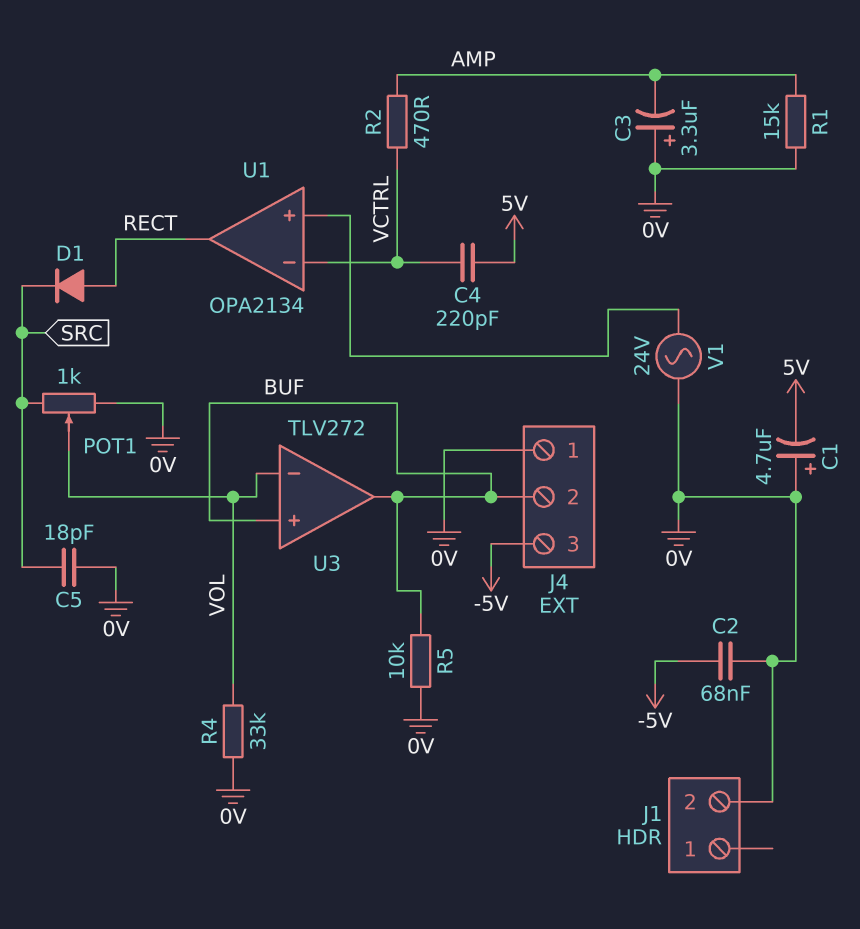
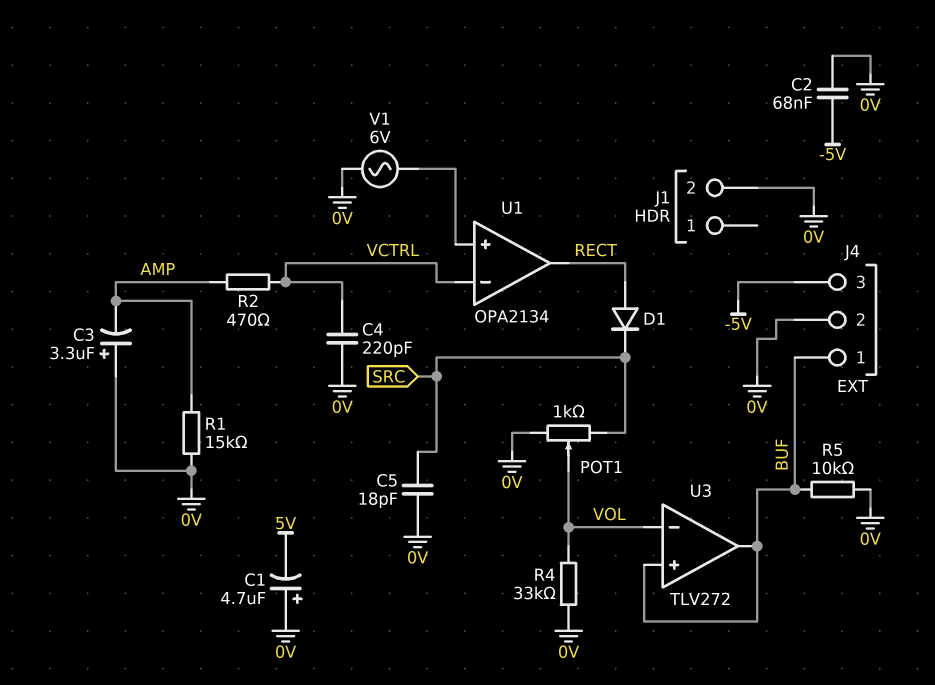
C4: 220pF (5V, VCTRL) -> 220pF (0V, VCTRL)
J4 pin 1: 0V -> BUF
J4 pin 2: BUF -> 0V
V1: AC 24V (0V, U1/in+) -> AC 6V (0V, U1/in+)

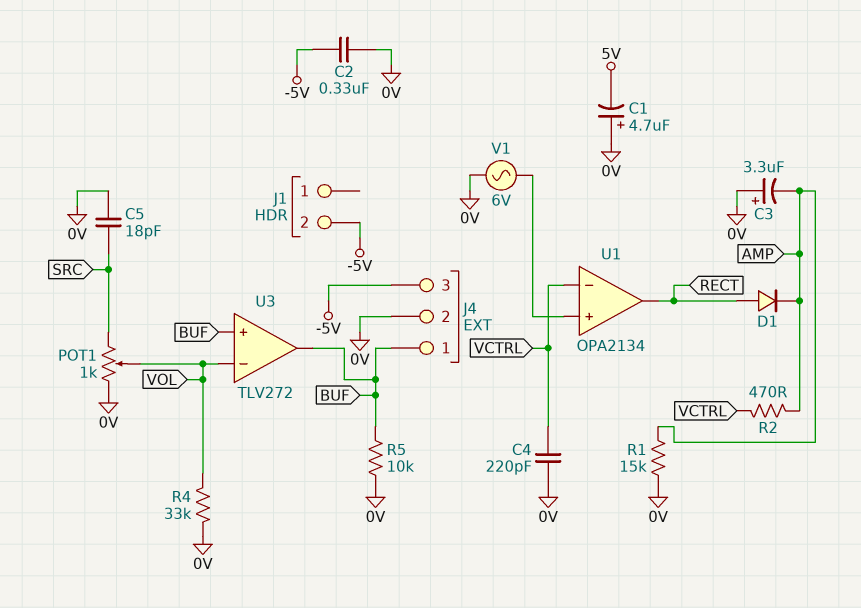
C2: 68nF (-5V, 0V) -> 330nF (-5V, 0V)
D1: diode (A RECT, K SRC) -> diode (A RECT, K AMP)
J1 pin 2: 0V -> -5V

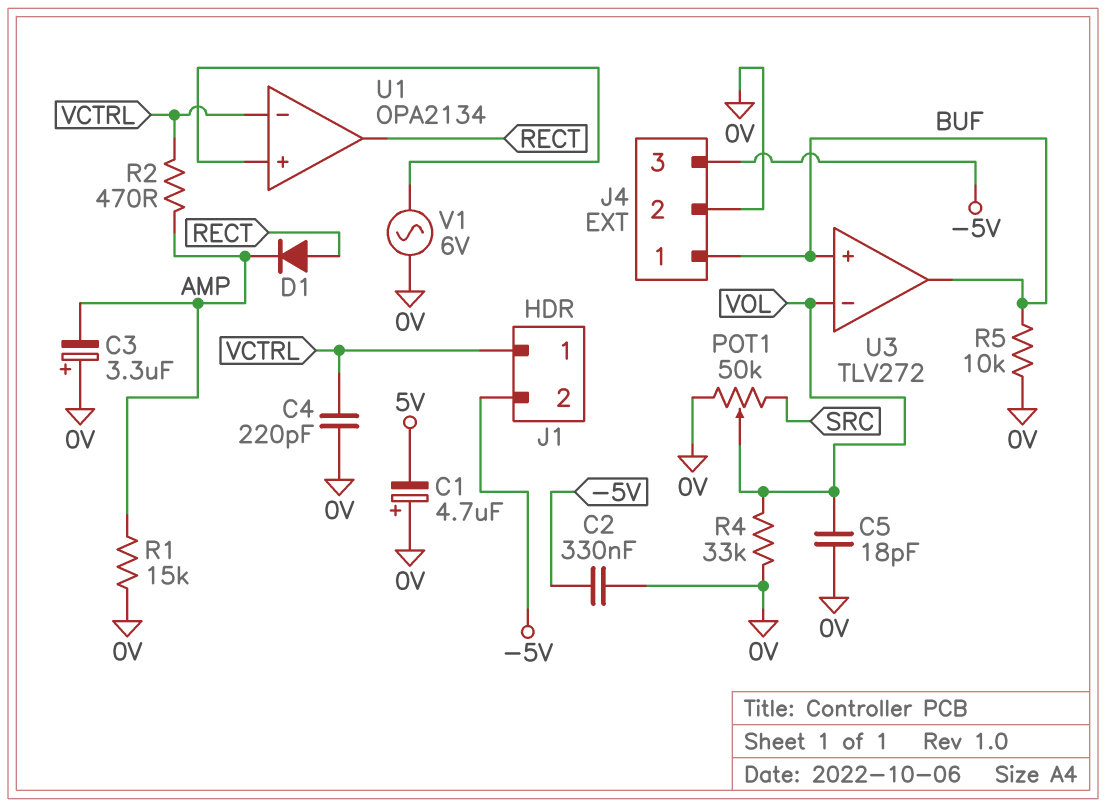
C5: 18pF (0V, SRC) -> 18pF (0V, VOL)
J1 pin 1: none -> VCTRL
POT1: 1k (0V, SRC, wiper VOL) -> 50k (0V, SRC, wiper VOL)

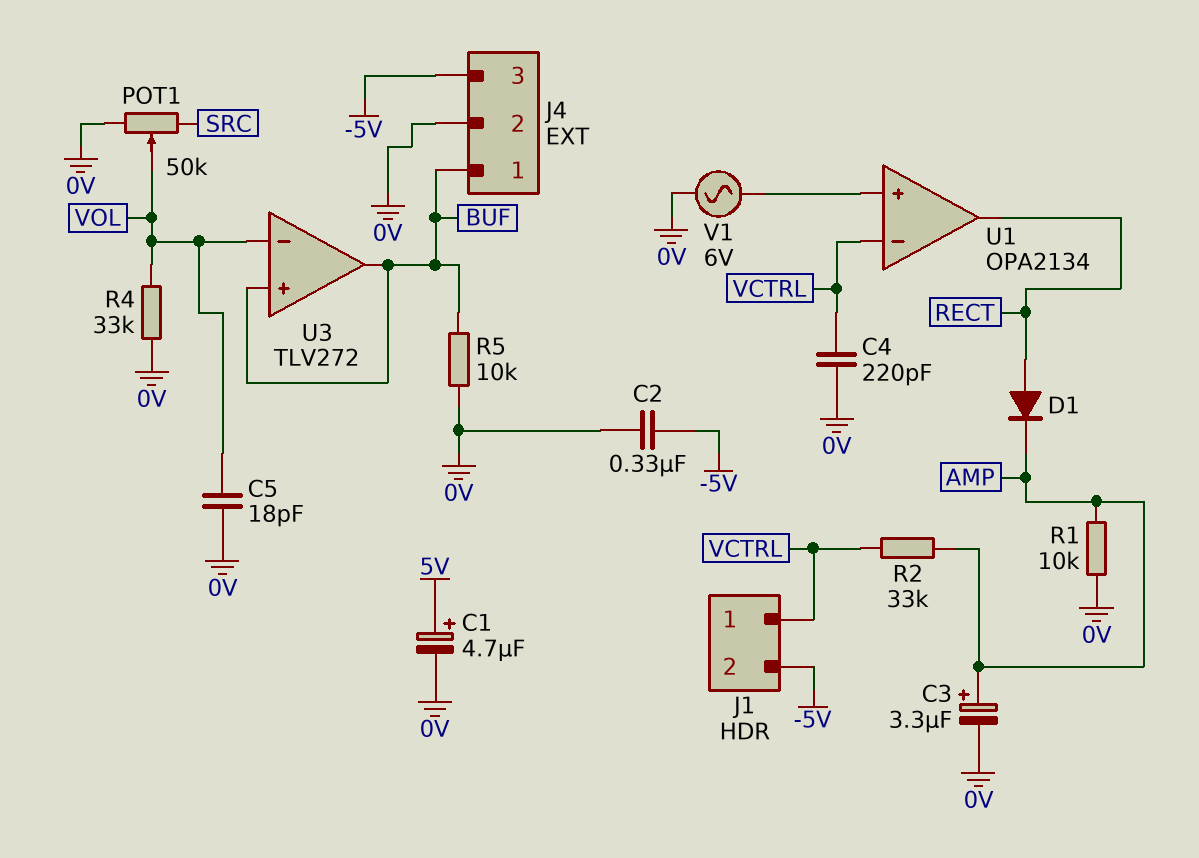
C1: 4.7uF (plus 0V, minus 5V) -> 4.7uF (plus 5V, minus 0V)
C3: 3.3uF (plus 0V, minus AMP) -> 3.3uF (plus AMP, minus 0V)
R1: 15k (0V, AMP) -> 10k (0V, AMP)
R2: 470 (AMP, VCTRL) -> 33k (AMP, VCTRL)

